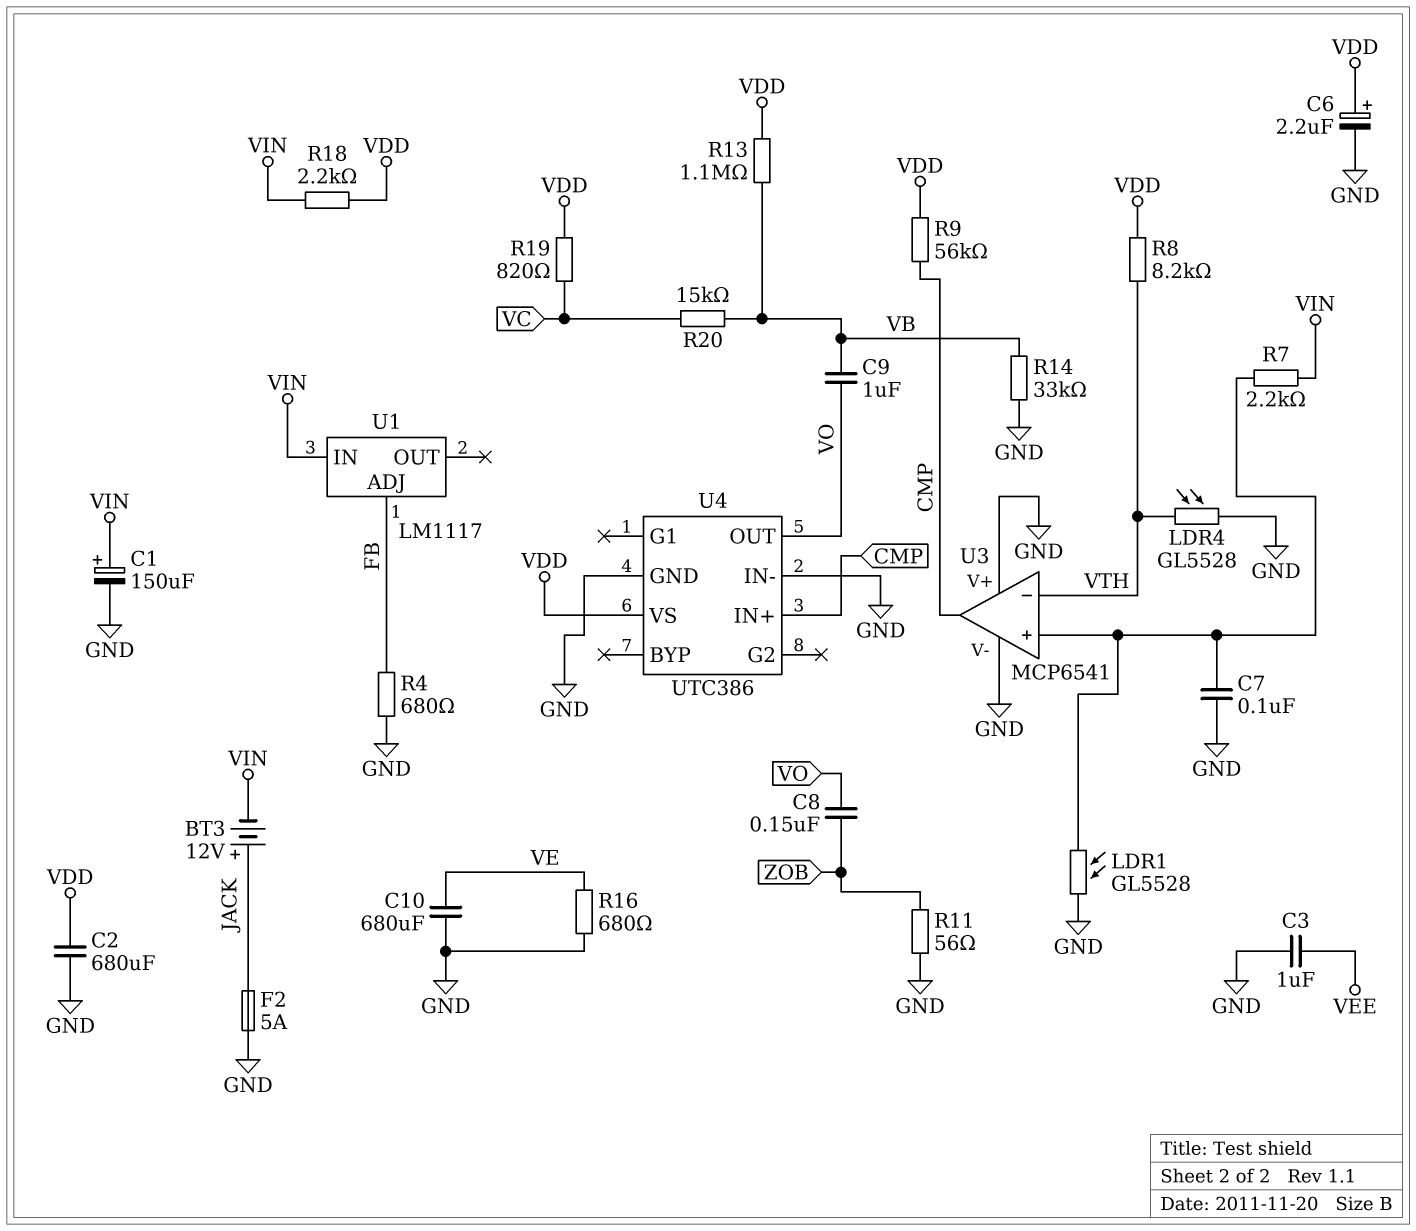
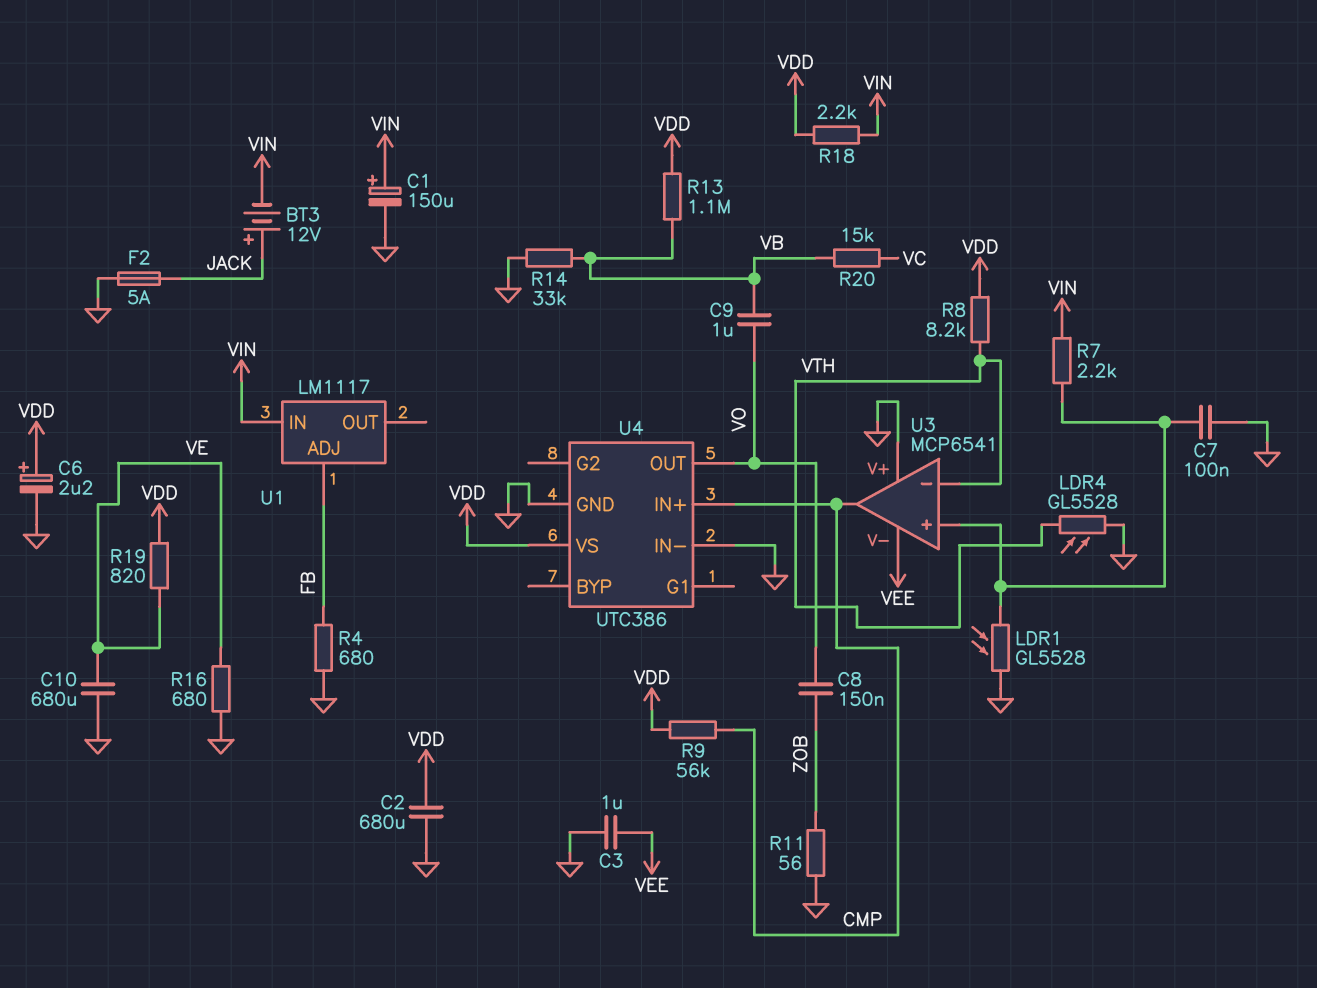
R19: 820 (VC, VDD) -> 820 (VDD, VE)
U3 pin V-: GND -> VEE

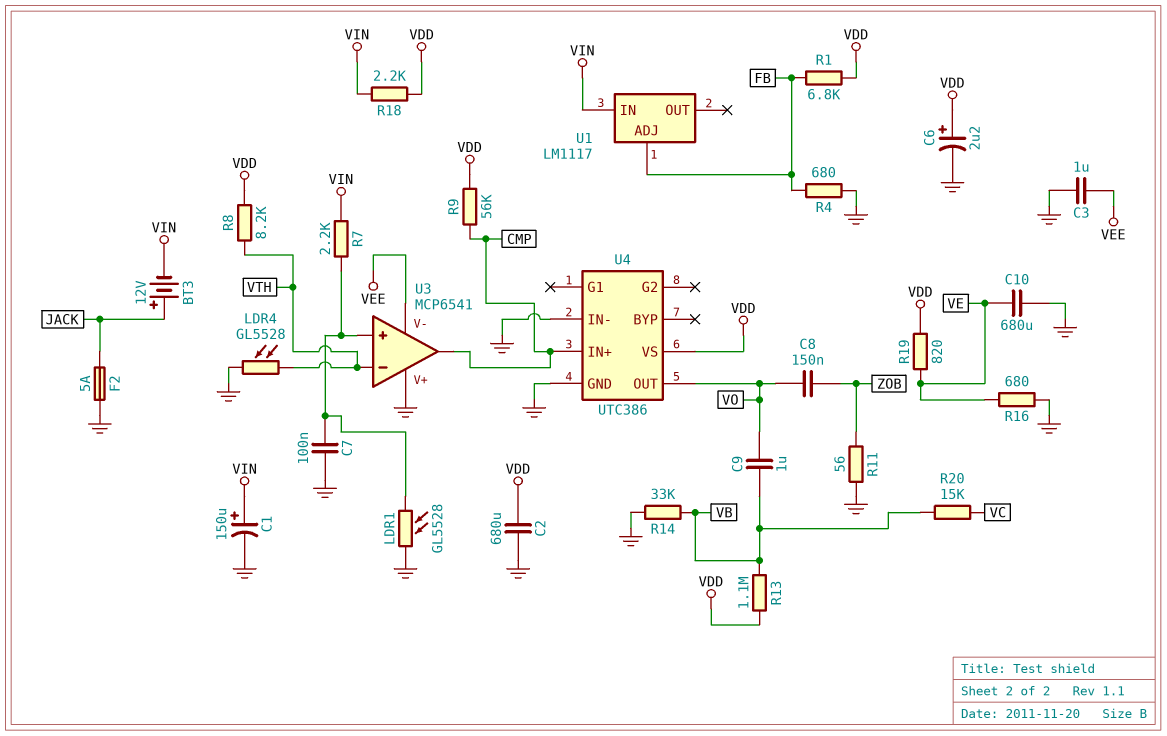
R1: none -> 6.8k (FB, VDD)

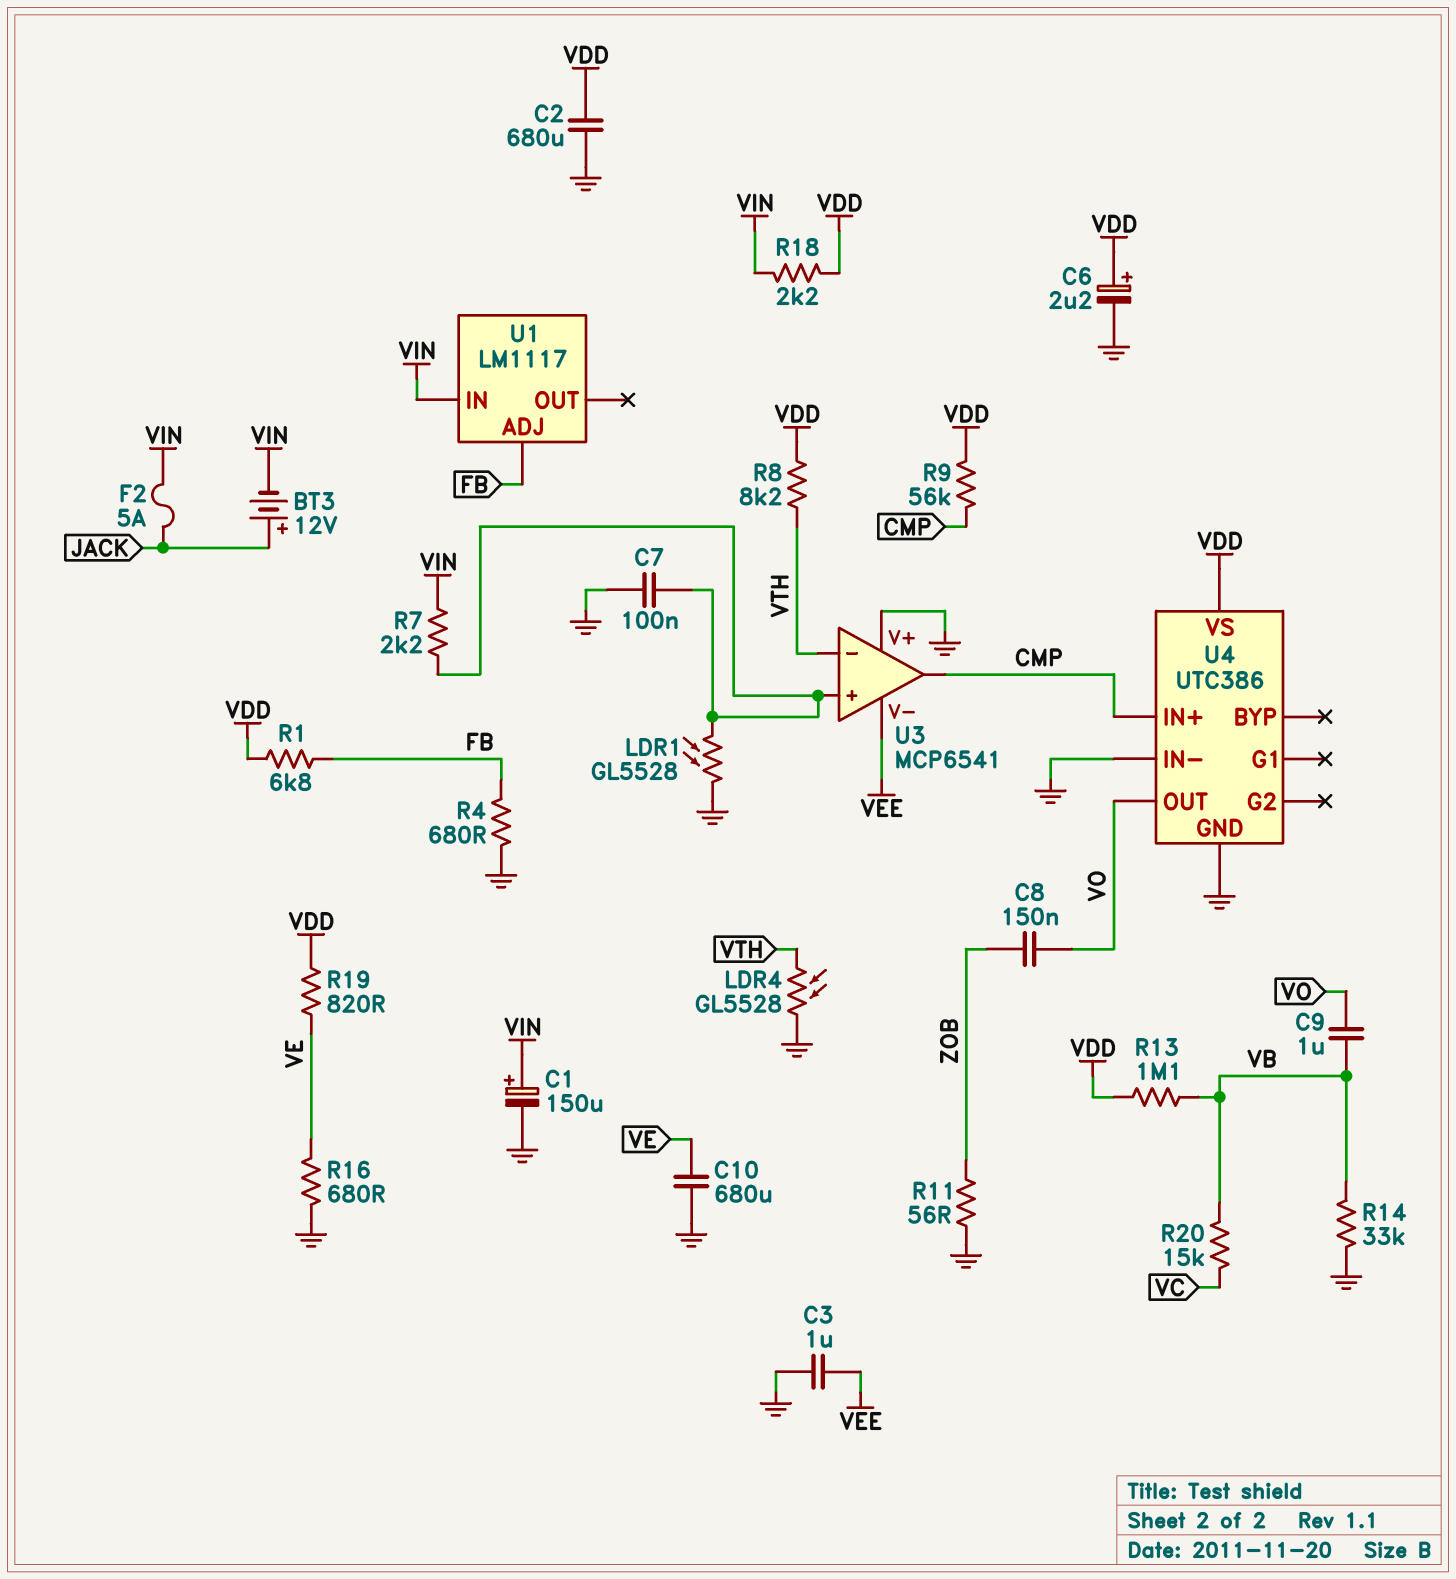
F2: 5A (GND, JACK) -> 5A (JACK, VIN)

